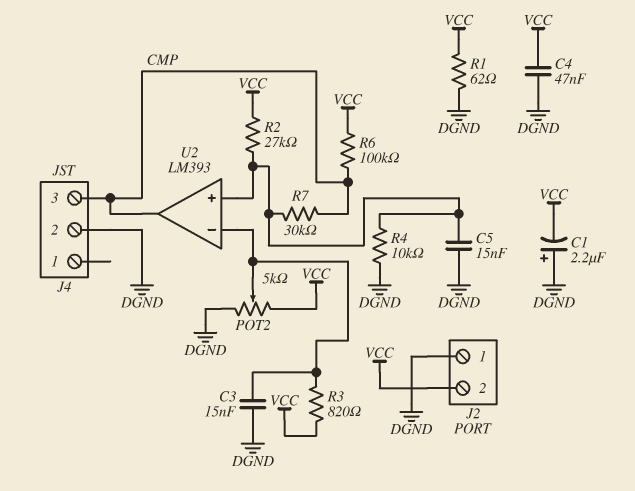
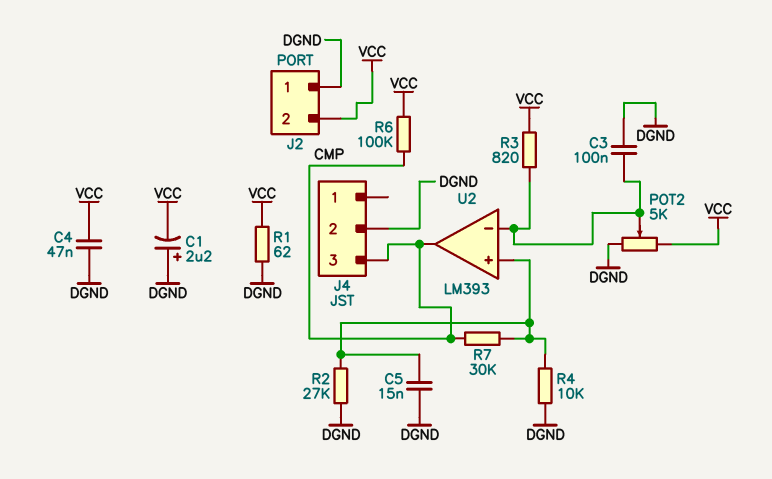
C3: 15nF (DGND, U2/in-) -> 100nF (DGND, U2/in-)
R2: 27k (U2/in+, VCC) -> 27k (DGND, U2/in+)

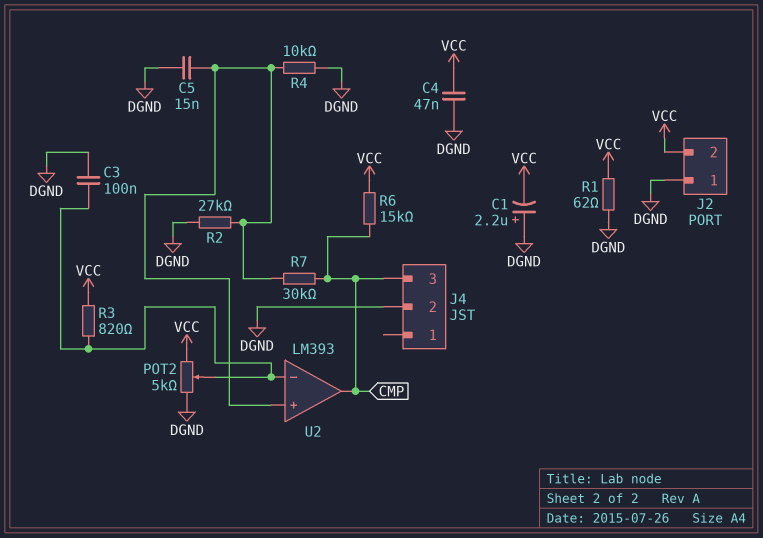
R6: 100k (CMP, VCC) -> 15k (CMP, VCC)

